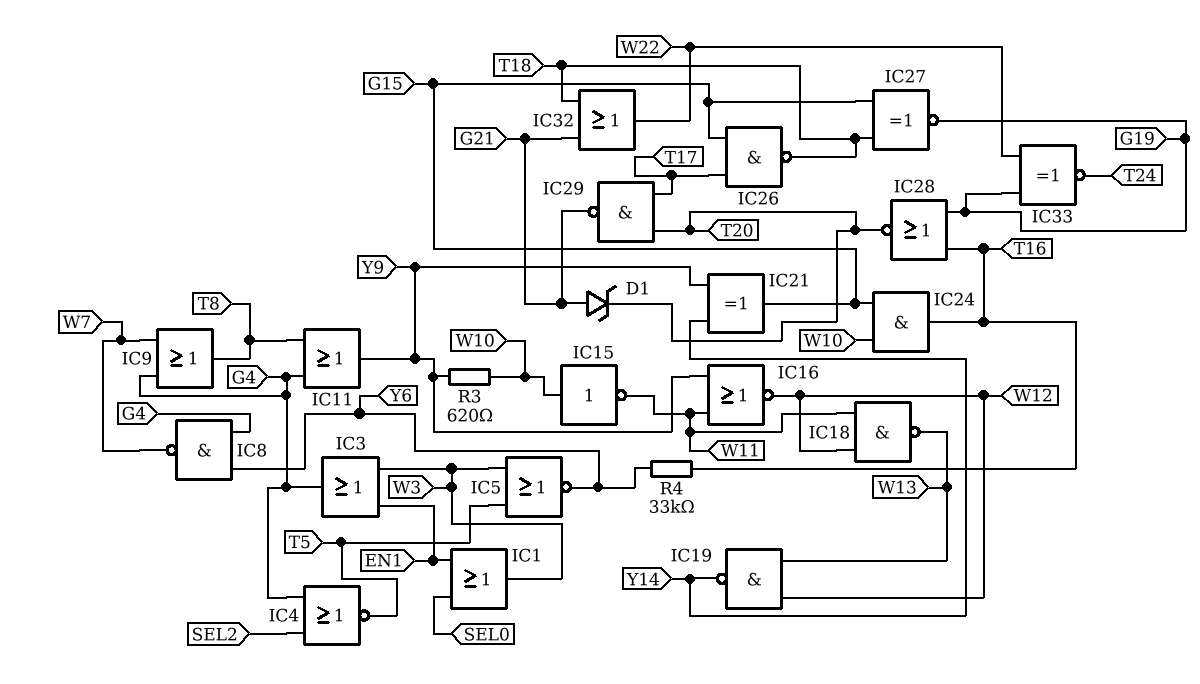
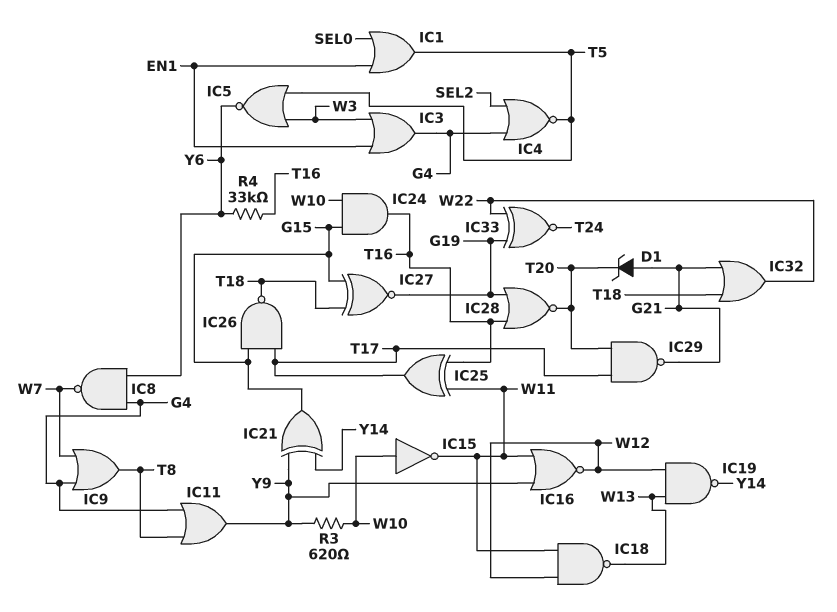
IC1: OR (in EN1, in SEL0, out W3) -> OR (in EN1, in SEL0, out T5)
IC25: none -> XOR (in T16, in W11, out T17)

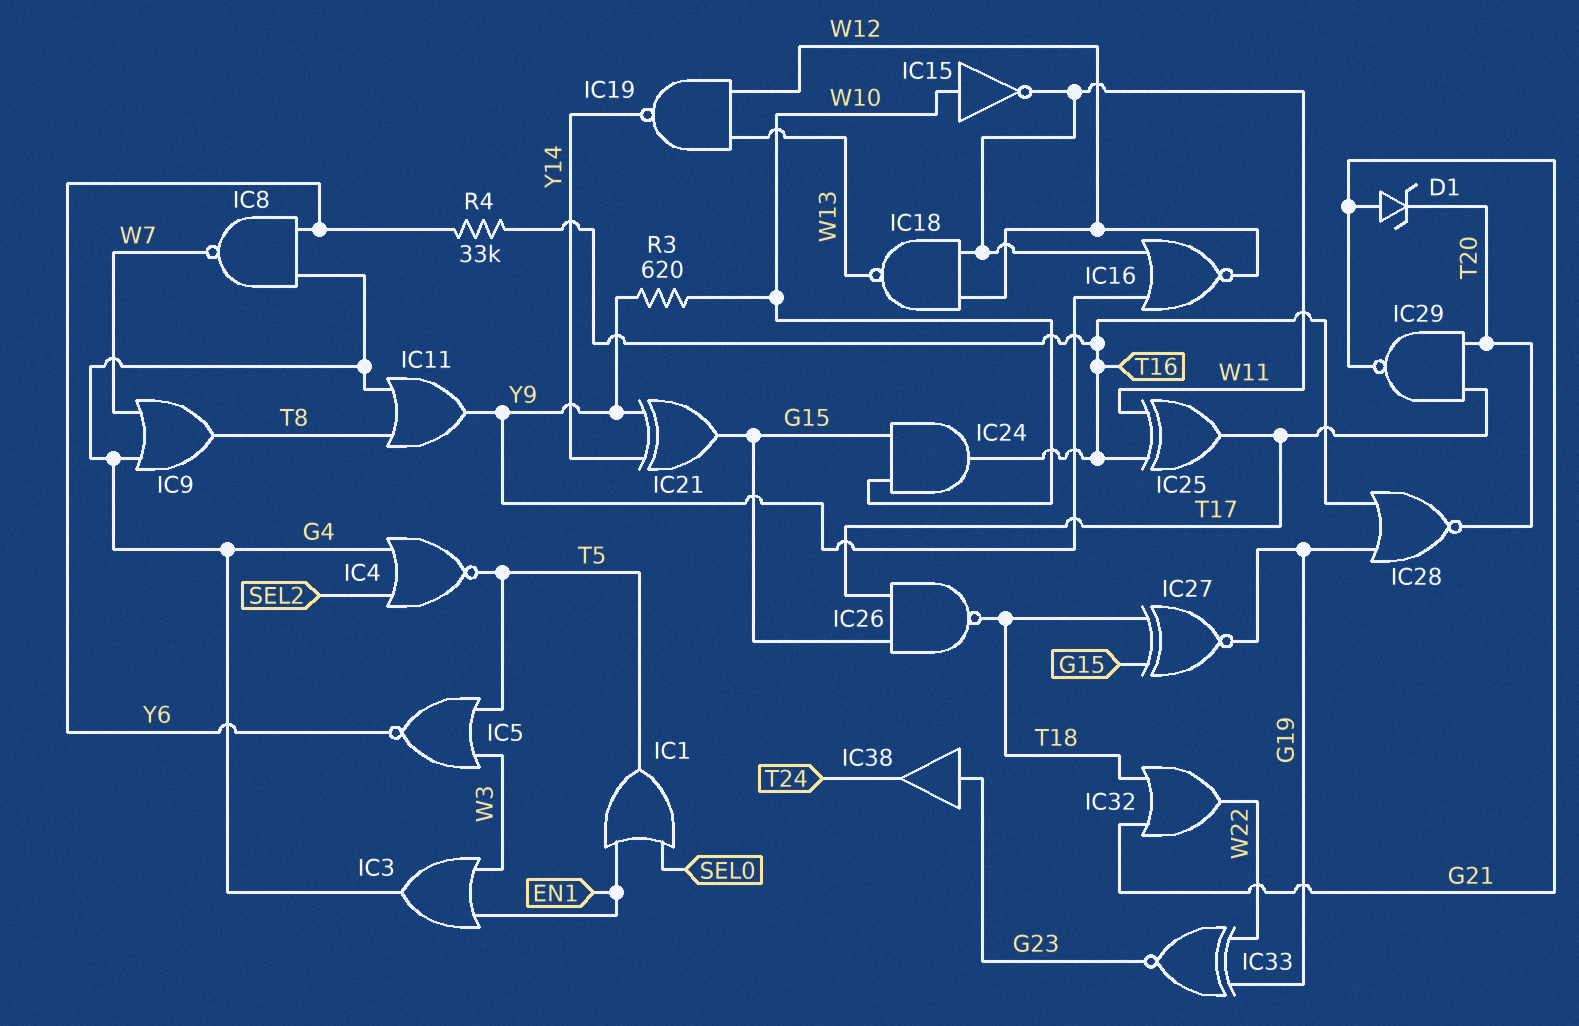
IC33: XNOR (in G19, in W22, out T24) -> XNOR (in G19, in W22, out G23)
IC38: none -> buffer (in G23, out T24)

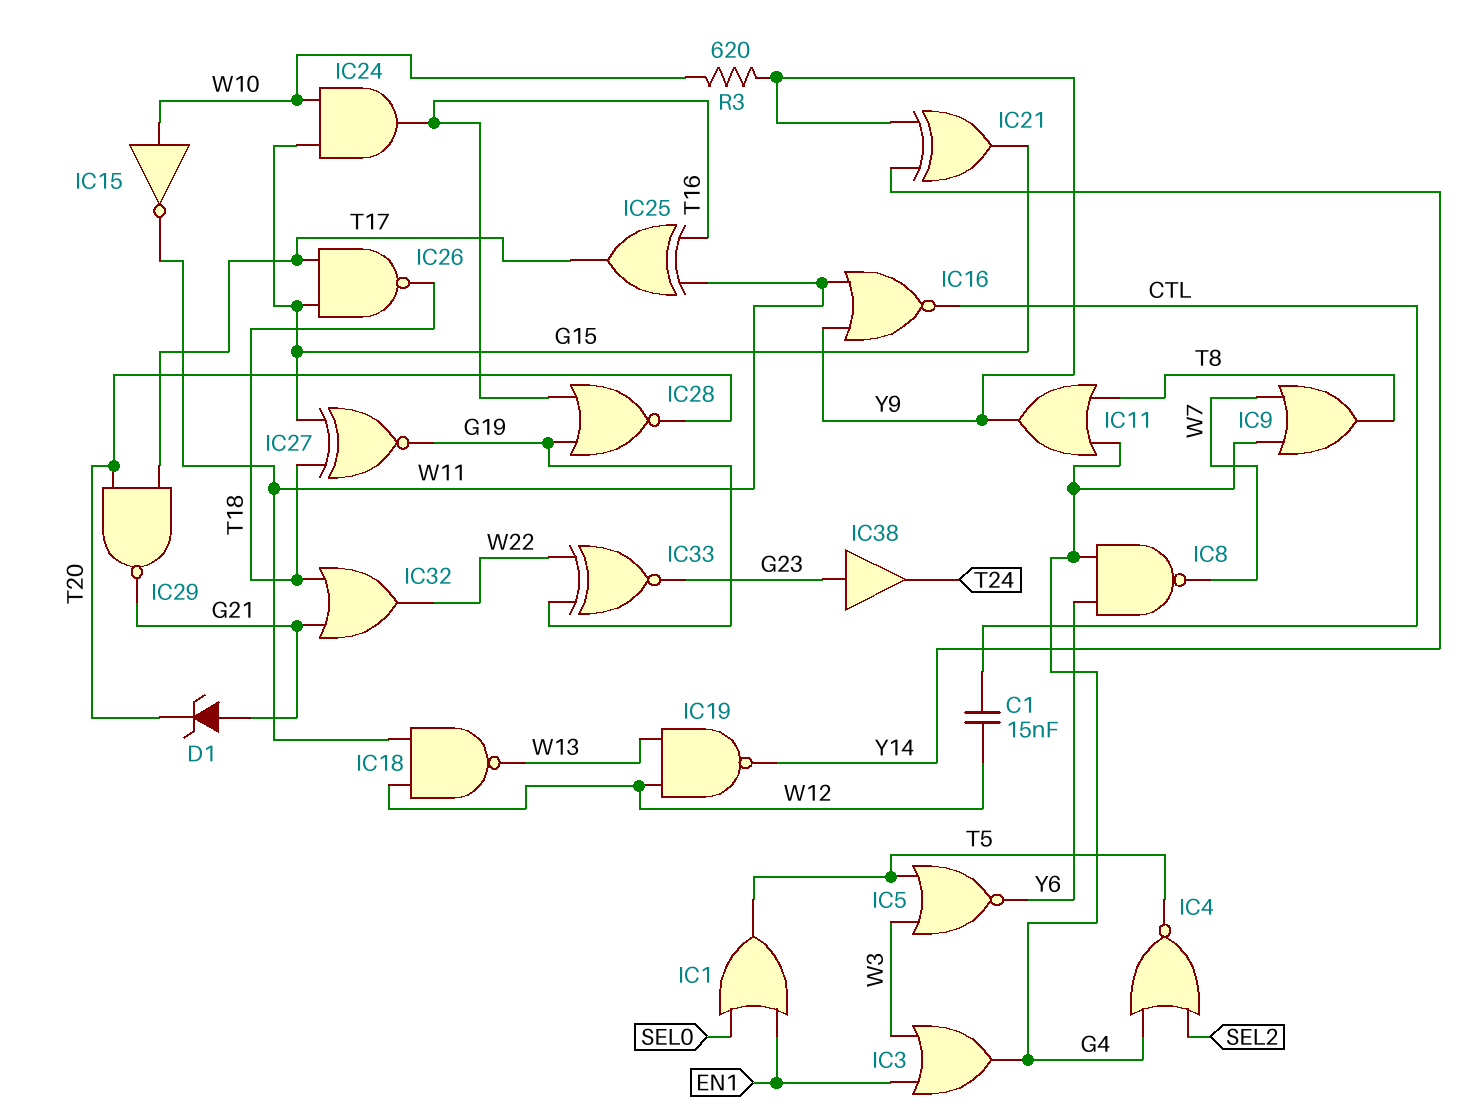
C1: none -> 15nF (CTL, W12)
IC16: NOR (in W11, in Y9, out W12) -> NOR (in W11, in Y9, out CTL)
R4: 33k (T16, Y6) -> none

